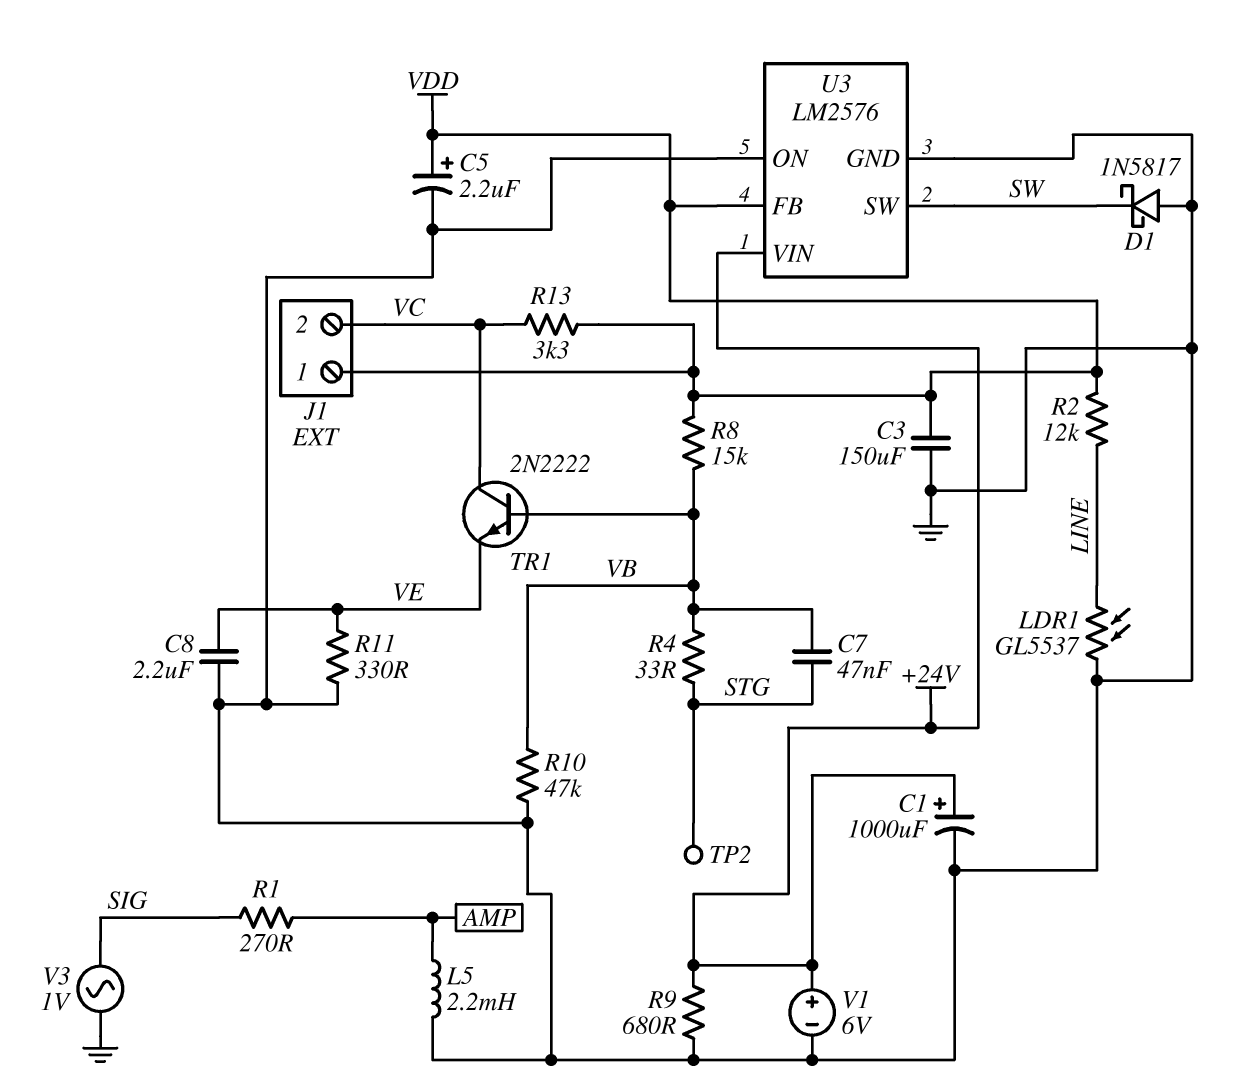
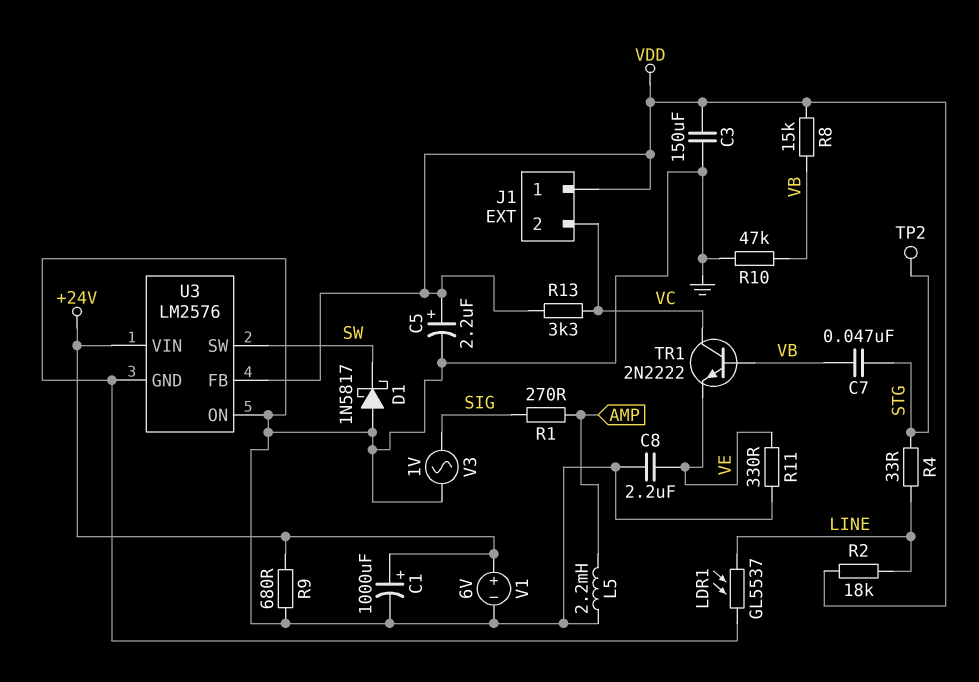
R2: 12k (LINE, VDD) -> 18k (LINE, VDD)
R4: 33 (STG, VB) -> 33 (LINE, STG)

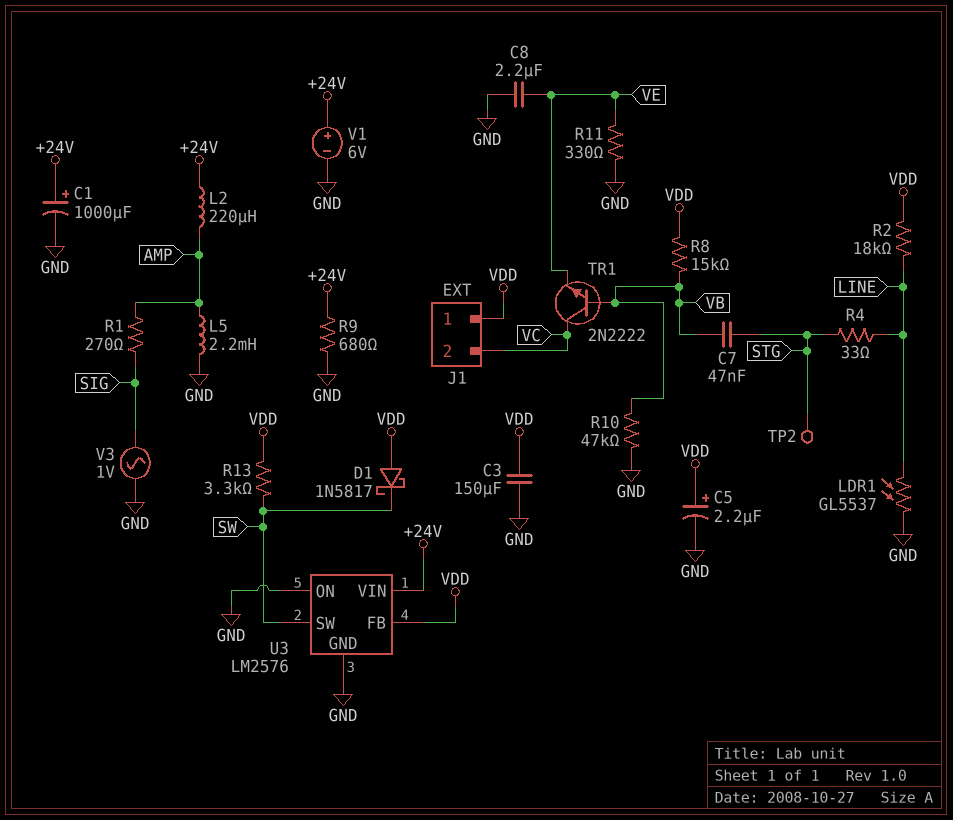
D1: schottky 1N5817 (A GND, K SW) -> schottky 1N5817 (A VDD, K SW)
L2: none -> 220uH (+24V, AMP)
R13: 3.3k (VC, VDD) -> 3.3k (SW, VDD)

